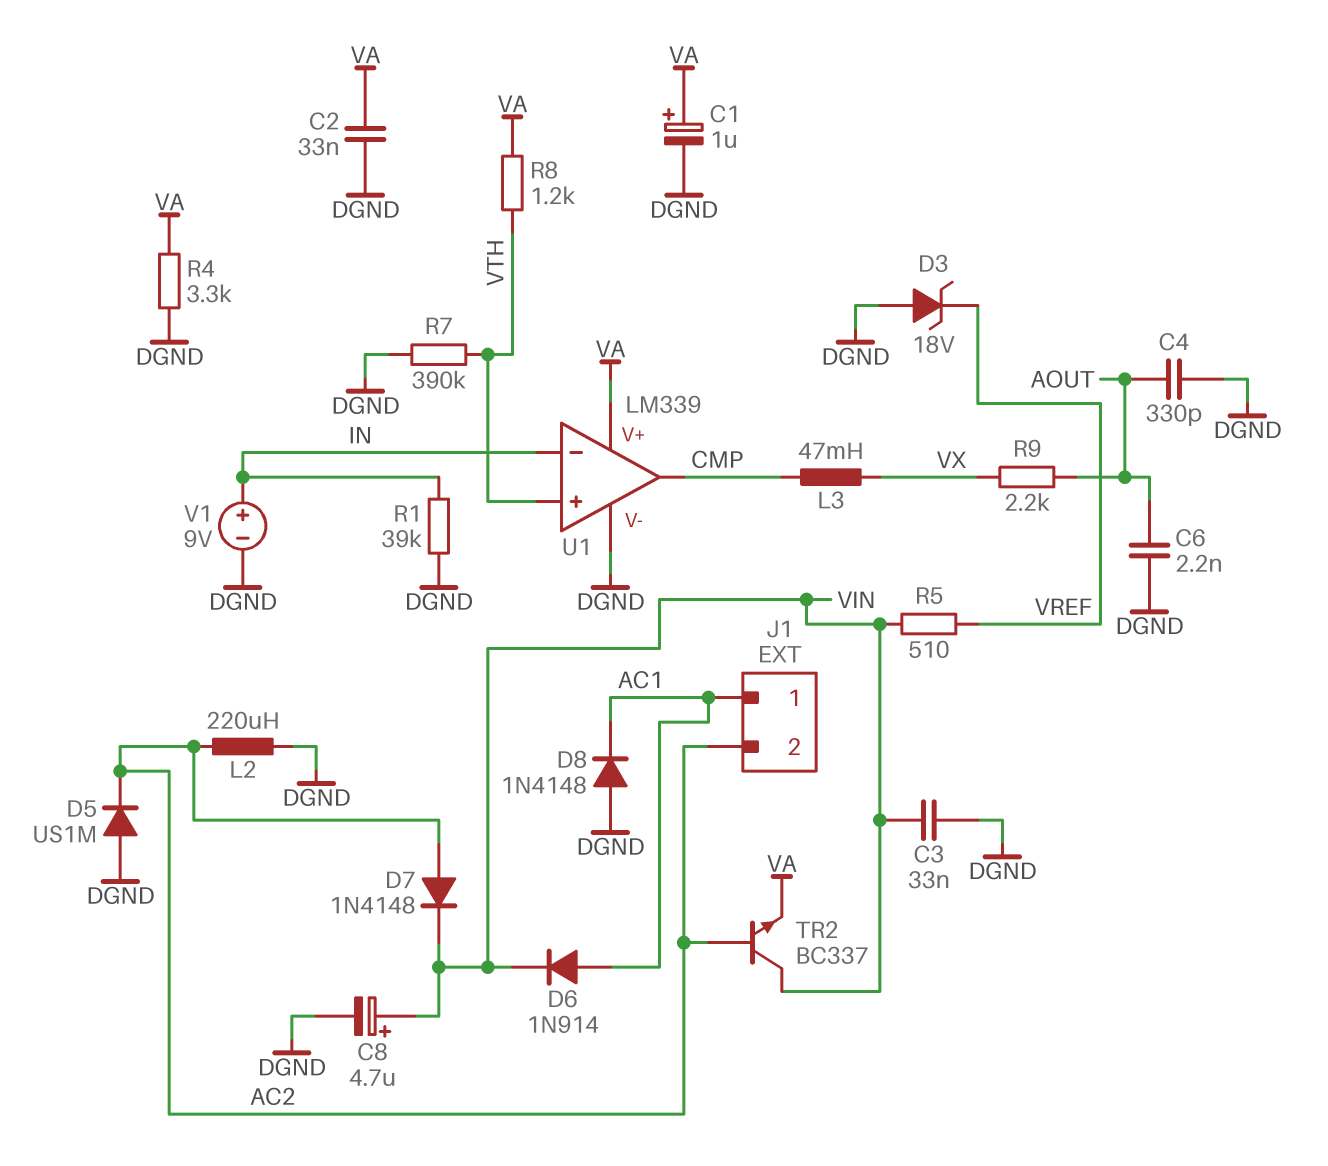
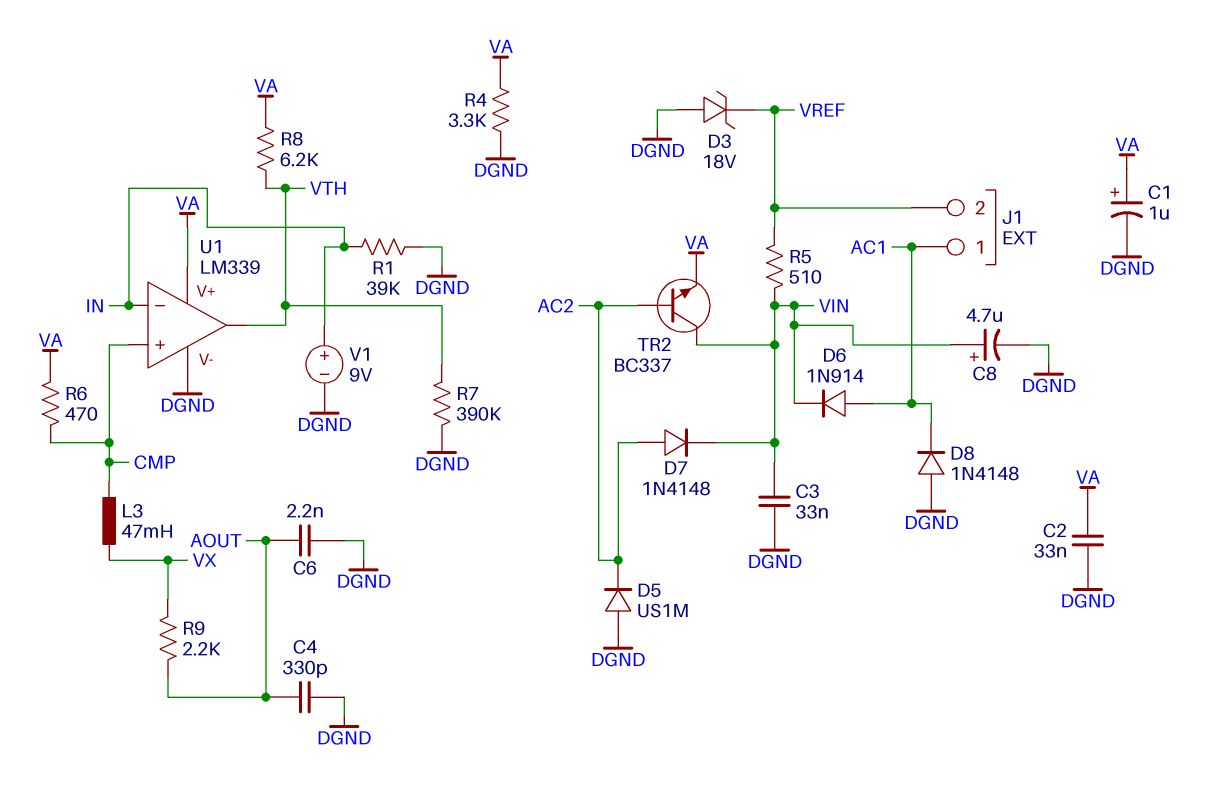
J1 pin 2: AC2 -> VREF
L2: 220uH (AC2, DGND) -> none
R6: none -> 470 (CMP, VA)
R8: 1.2k (VA, VTH) -> 6.2k (VA, VTH)
U1 pin in+: VTH -> CMP
U1 pin out: CMP -> VTH

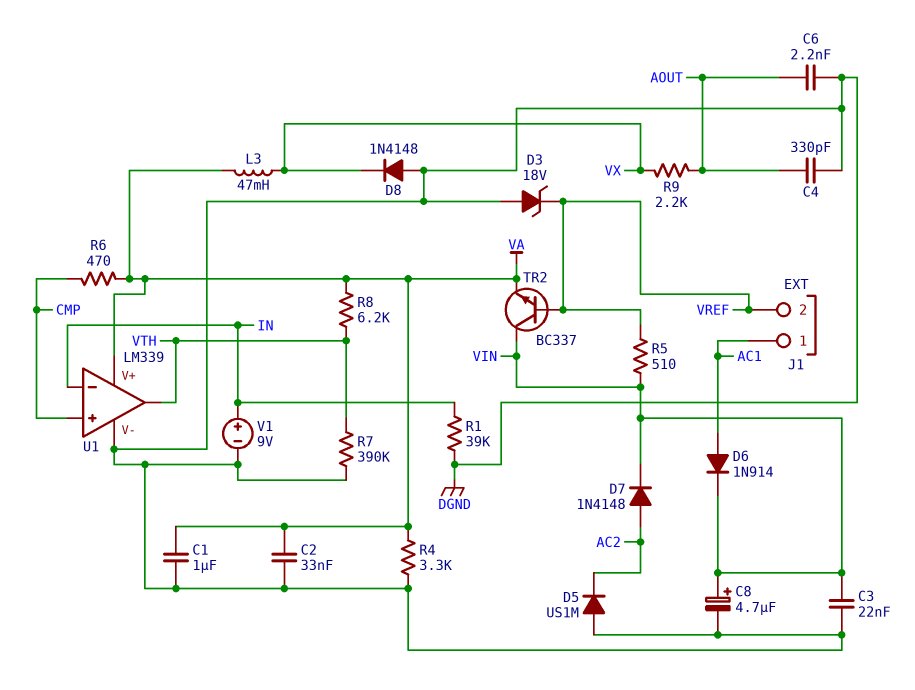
C1: 1uF (plus VA, minus DGND) -> 1uF (DGND, VA)
C3: 33nF (DGND, VIN) -> 22nF (DGND, VIN)
D8: diode 1N4148 (A DGND, K AC1) -> diode 1N4148 (A DGND, K VX)
L3: 47mH (CMP, VX) -> 47mH (VA, VX)
TR2: NPN BC337 (B AC2, C VIN, E VA) -> NPN BC337 (B VREF, C VIN, E VA)

